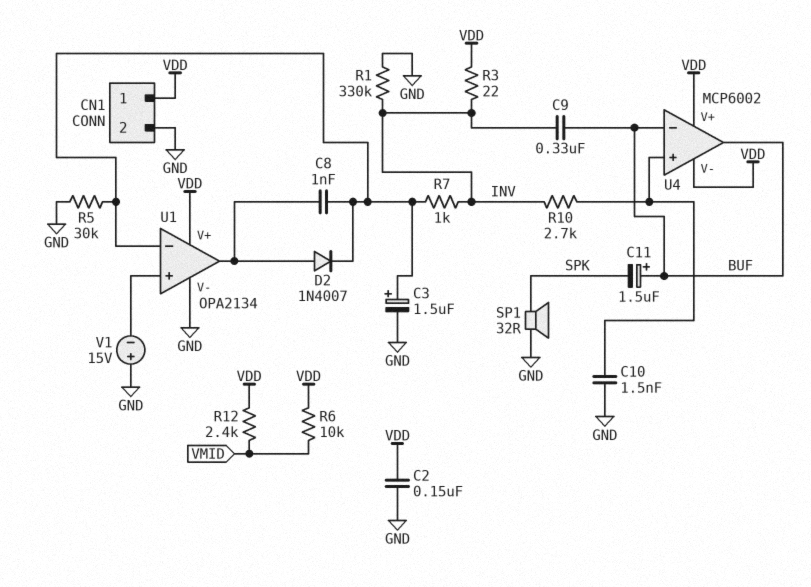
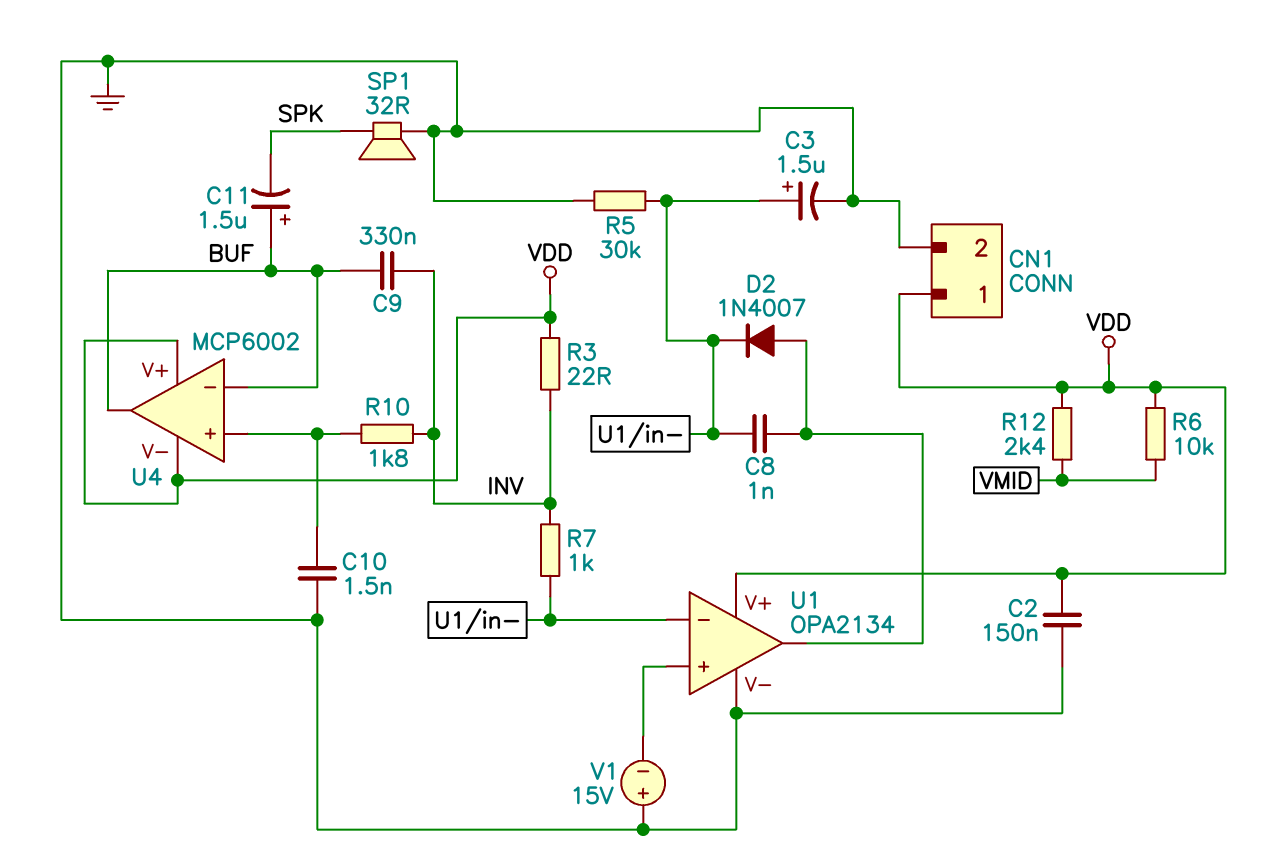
R1: 330k (GND, INV) -> none
R10: 2.7k (INV, U4/in+) -> 1.8k (INV, U4/in+)

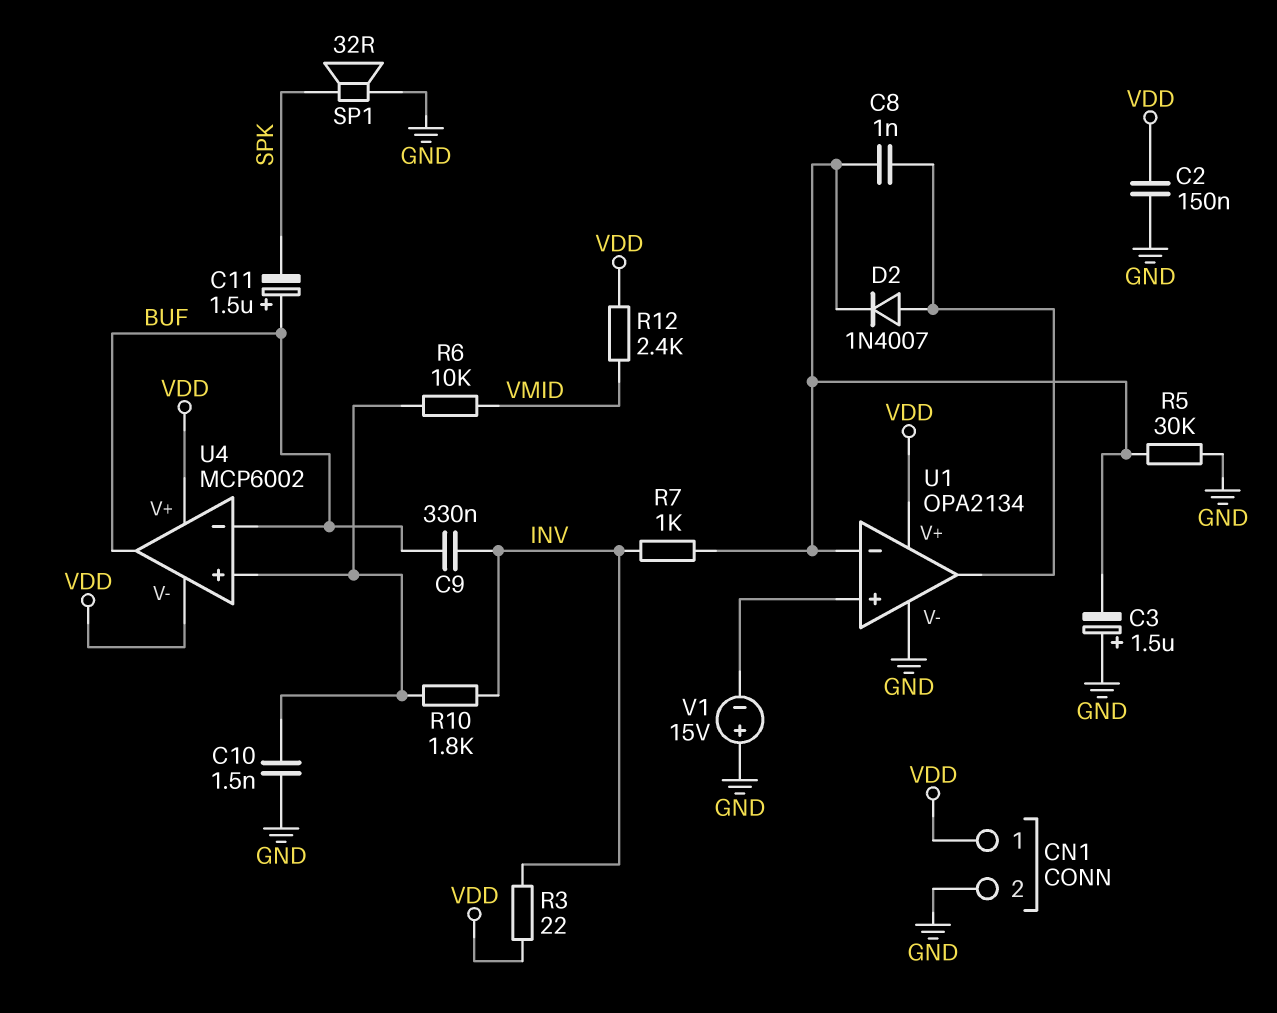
C3: 1.5uF (plus U1/in-, minus GND) -> 1.5uF (plus GND, minus U1/in-)
R6: 10k (VDD, VMID) -> 10k (U4/in+, VMID)

